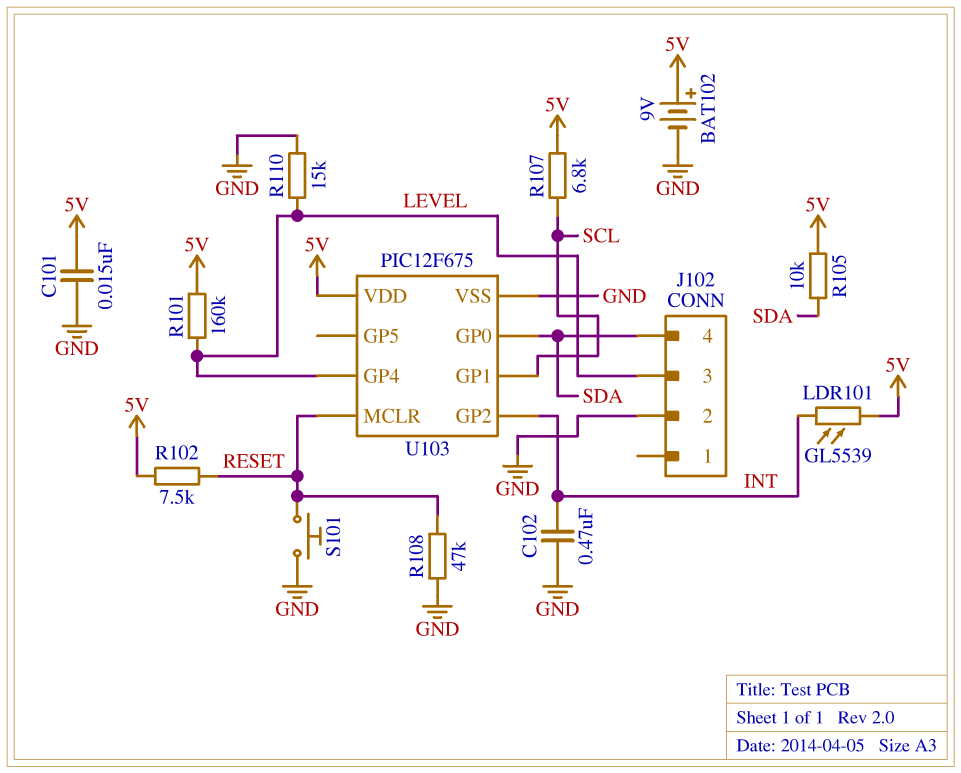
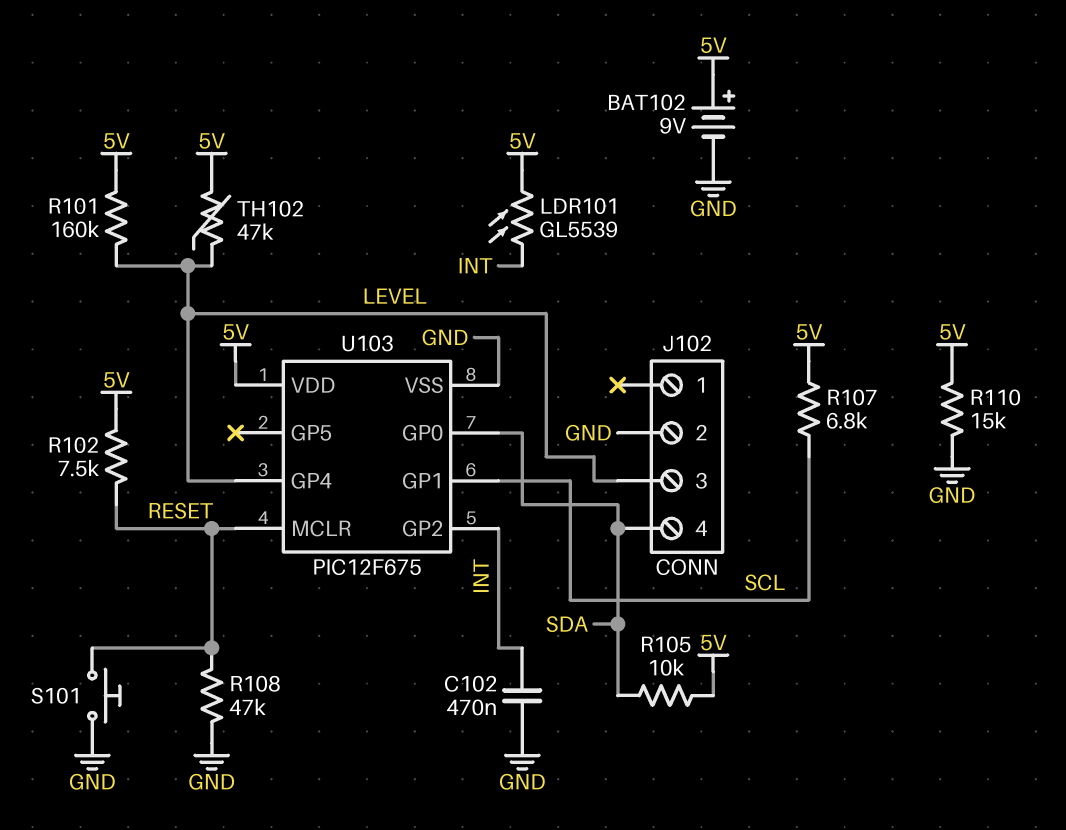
C101: 15nF (5V, GND) -> none
R110: 15k (GND, LEVEL) -> 15k (5V, GND)
TH102: none -> 47k (5V, LEVEL)

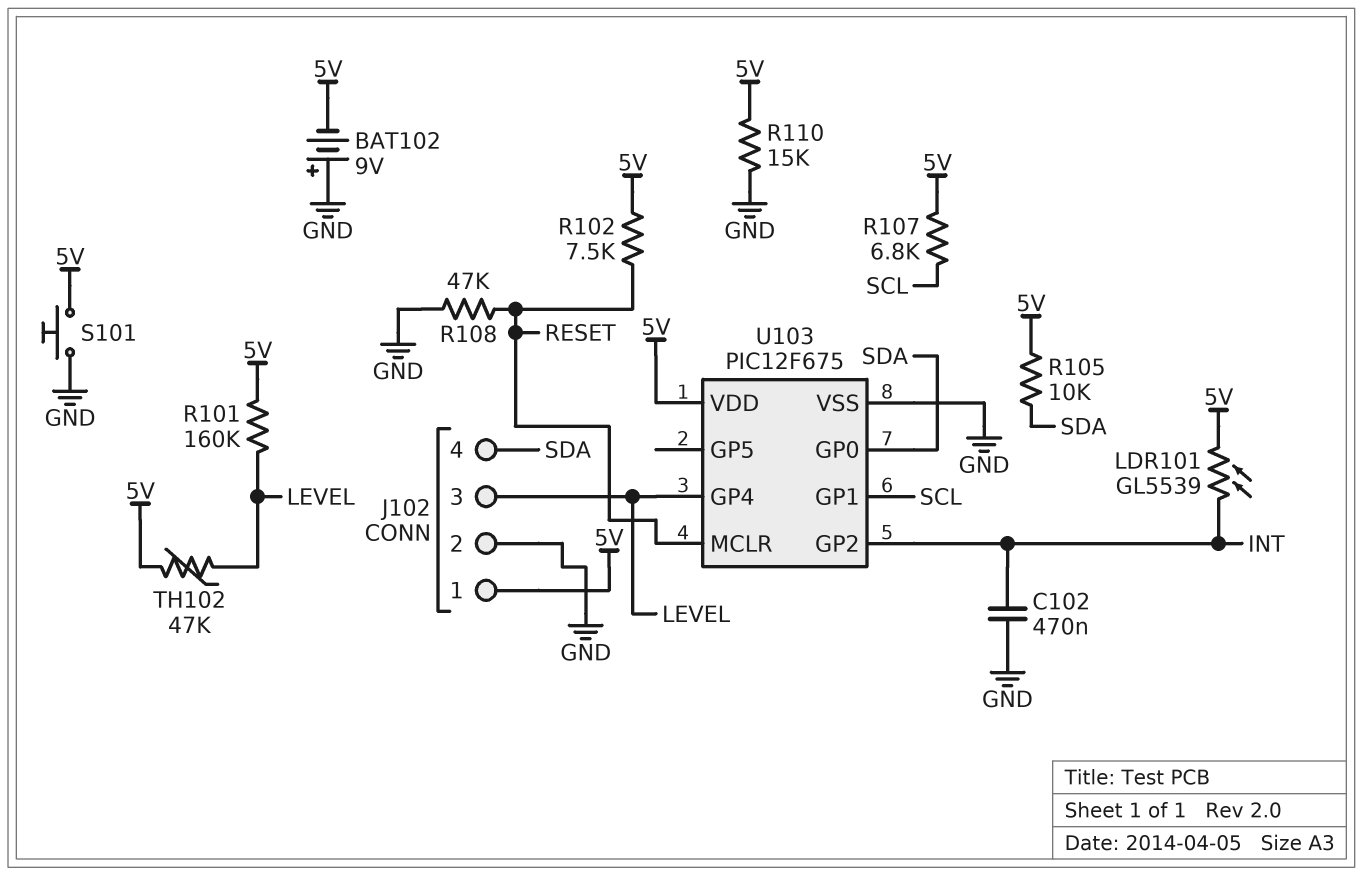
BAT102: 9V (plus 5V, minus GND) -> 9V (plus GND, minus 5V)
J102 pin 1: none -> 5V
S101: button (GND, RESET) -> button (5V, GND)

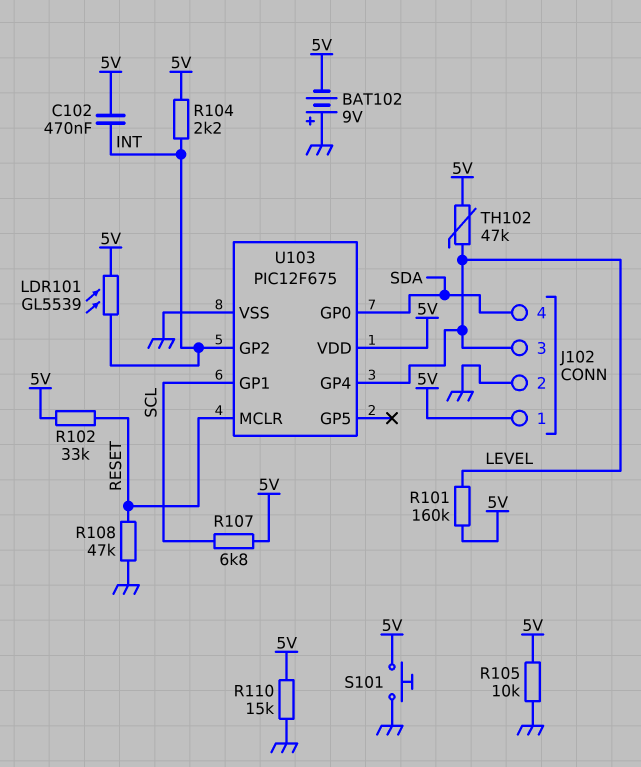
C102: 470nF (GND, INT) -> 470nF (5V, INT)
R102: 7.5k (5V, RESET) -> 33k (5V, RESET)
R104: none -> 2.2k (5V, INT)
R105: 10k (5V, SDA) -> 10k (5V, GND)

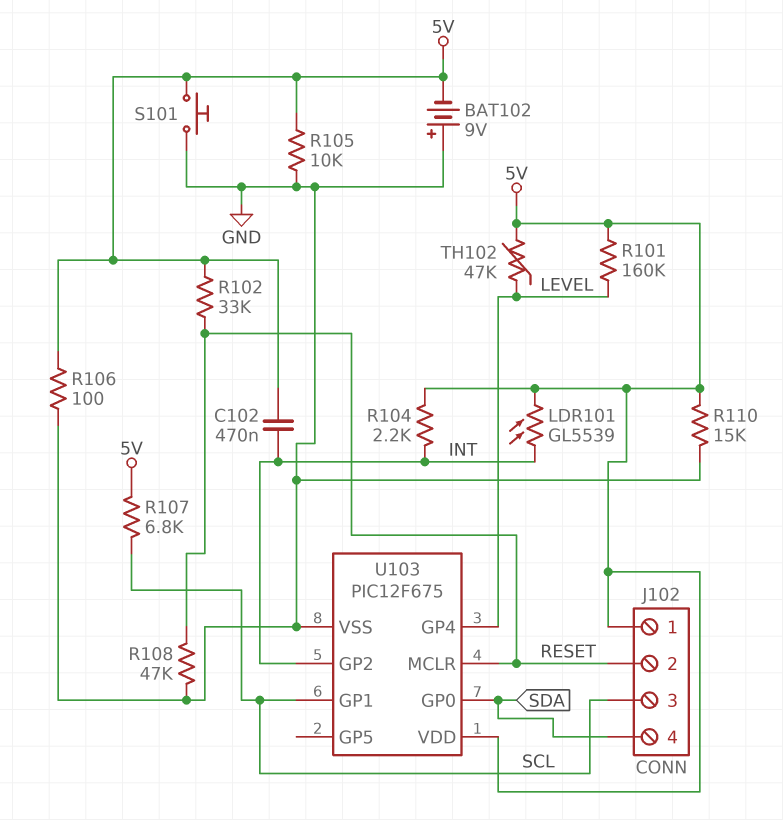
J102 pin 2: GND -> RESET
J102 pin 3: LEVEL -> SCL
R106: none -> 100 (5V, GND)

